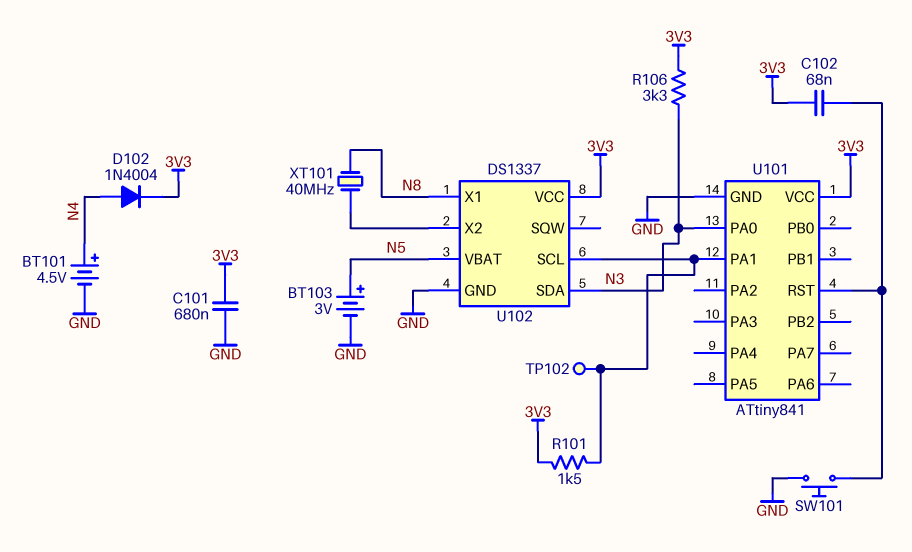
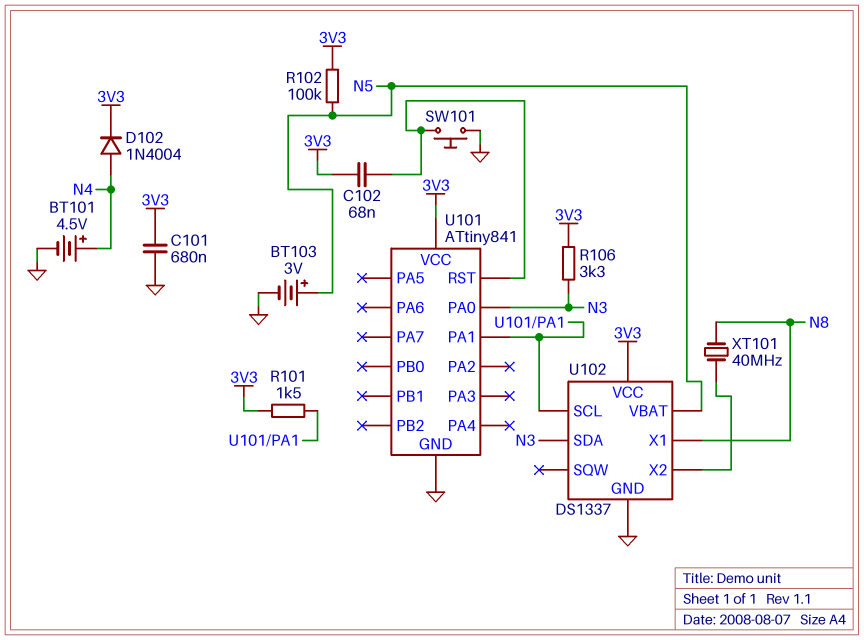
R102: none -> 100k (3V3, N5)
TP102: test point (U101/PA1) -> none

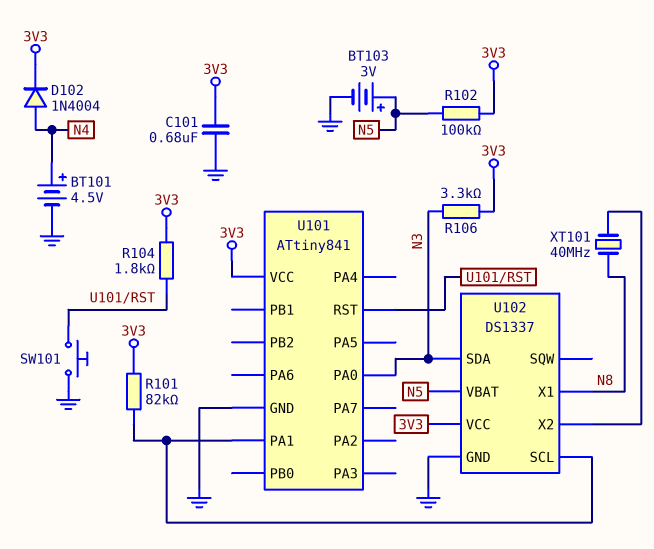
C102: 68nF (3V3, U101/RST) -> none
R101: 1.5k (3V3, U101/PA1) -> 82k (3V3, U101/PA1)
R104: none -> 1.8k (3V3, U101/RST)

